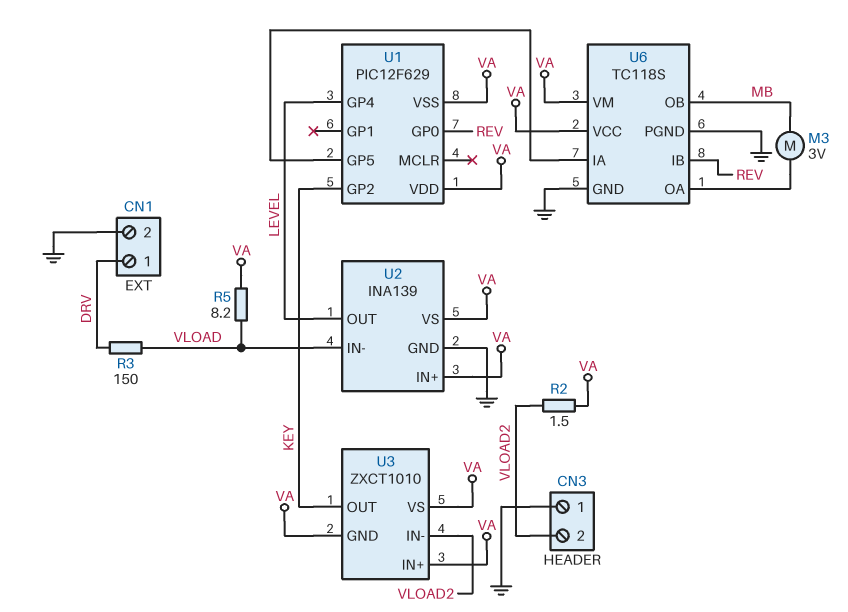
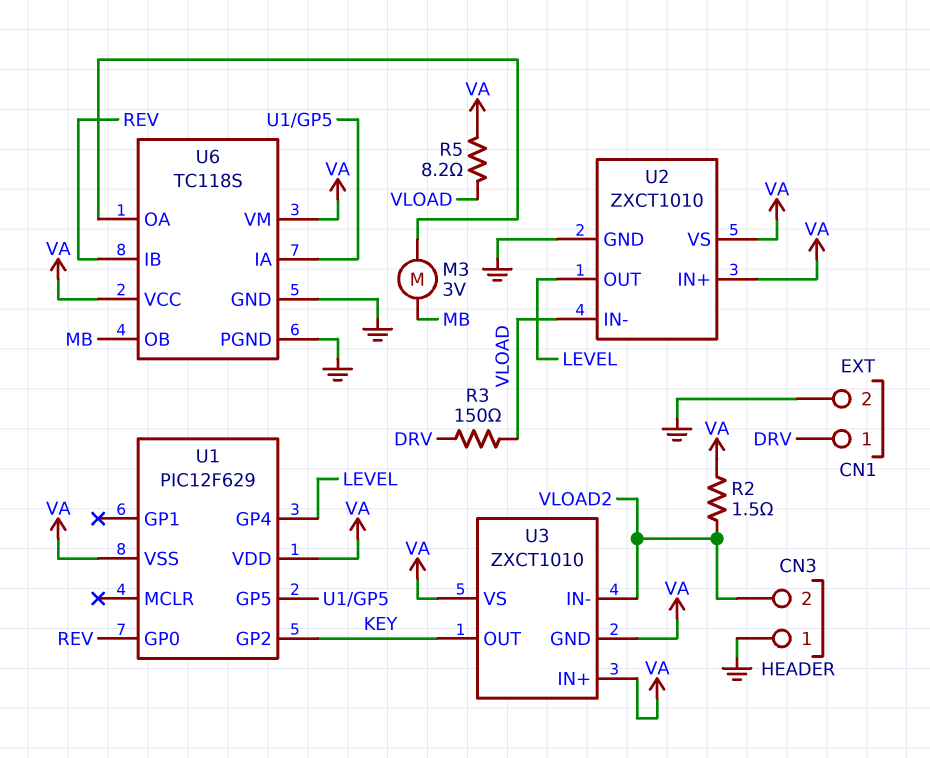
U2: INA139 -> ZXCT1010

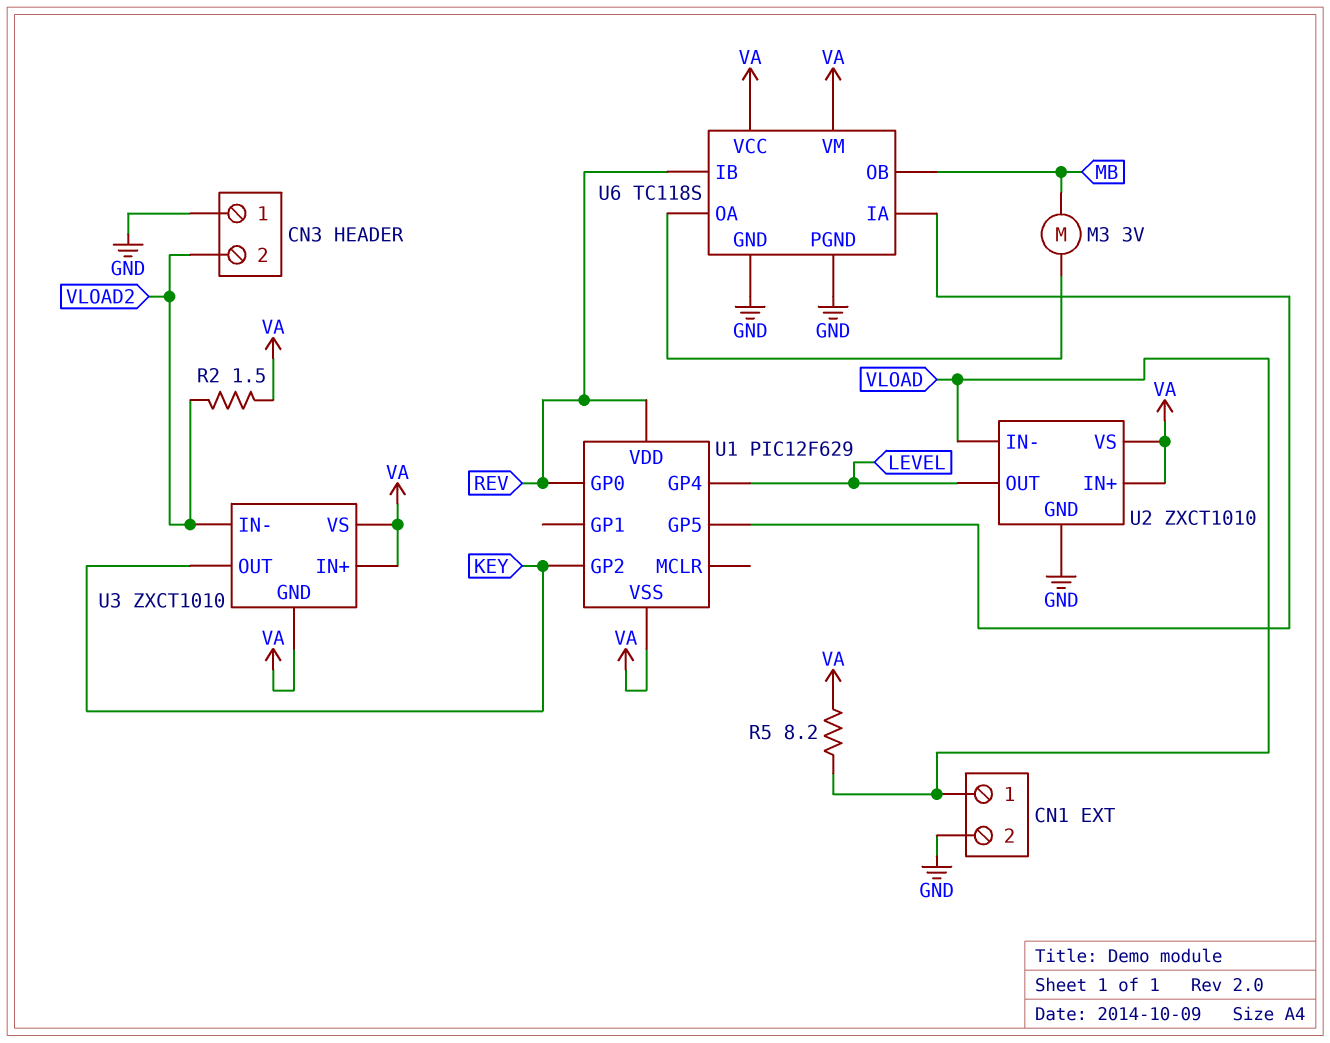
CN1 pin 1: DRV -> VLOAD
R3: 150 (DRV, VLOAD) -> none
U1 pin VDD: VA -> REV

